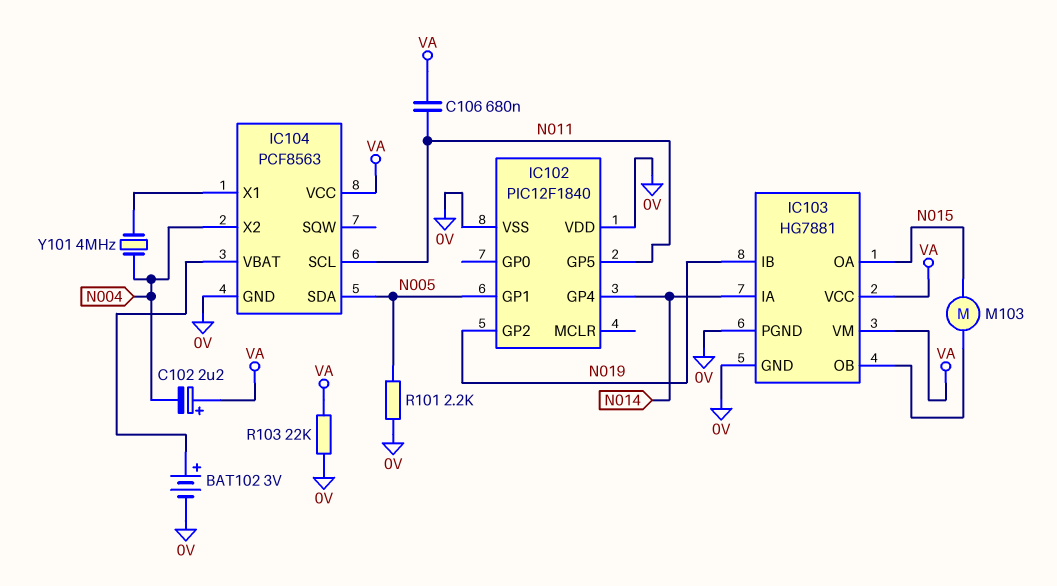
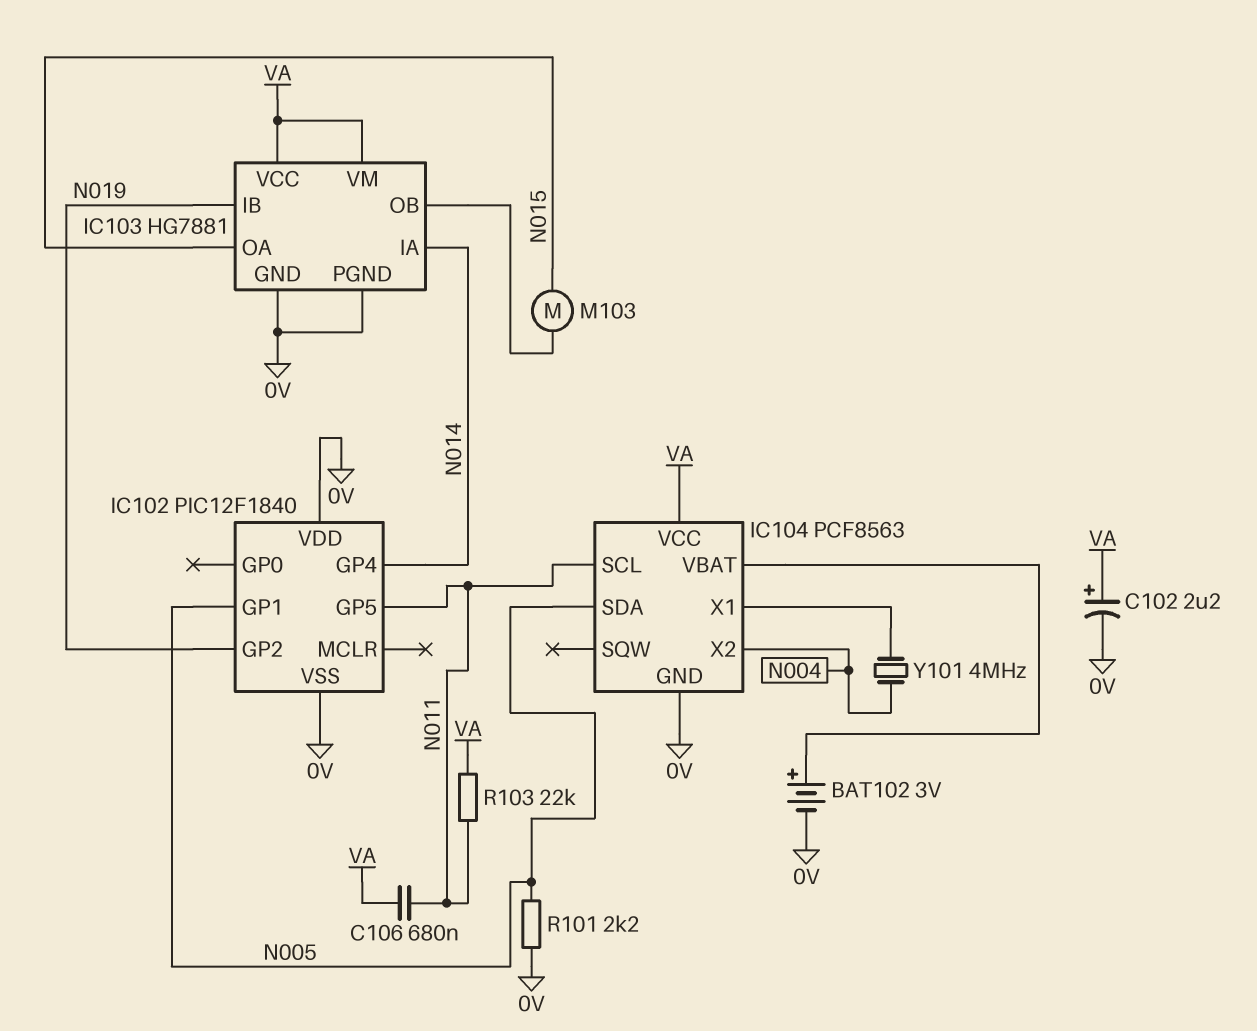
C102: 2.2uF (plus VA, minus N004) -> 2.2uF (plus VA, minus 0V)
R103: 22k (0V, VA) -> 22k (N011, VA)

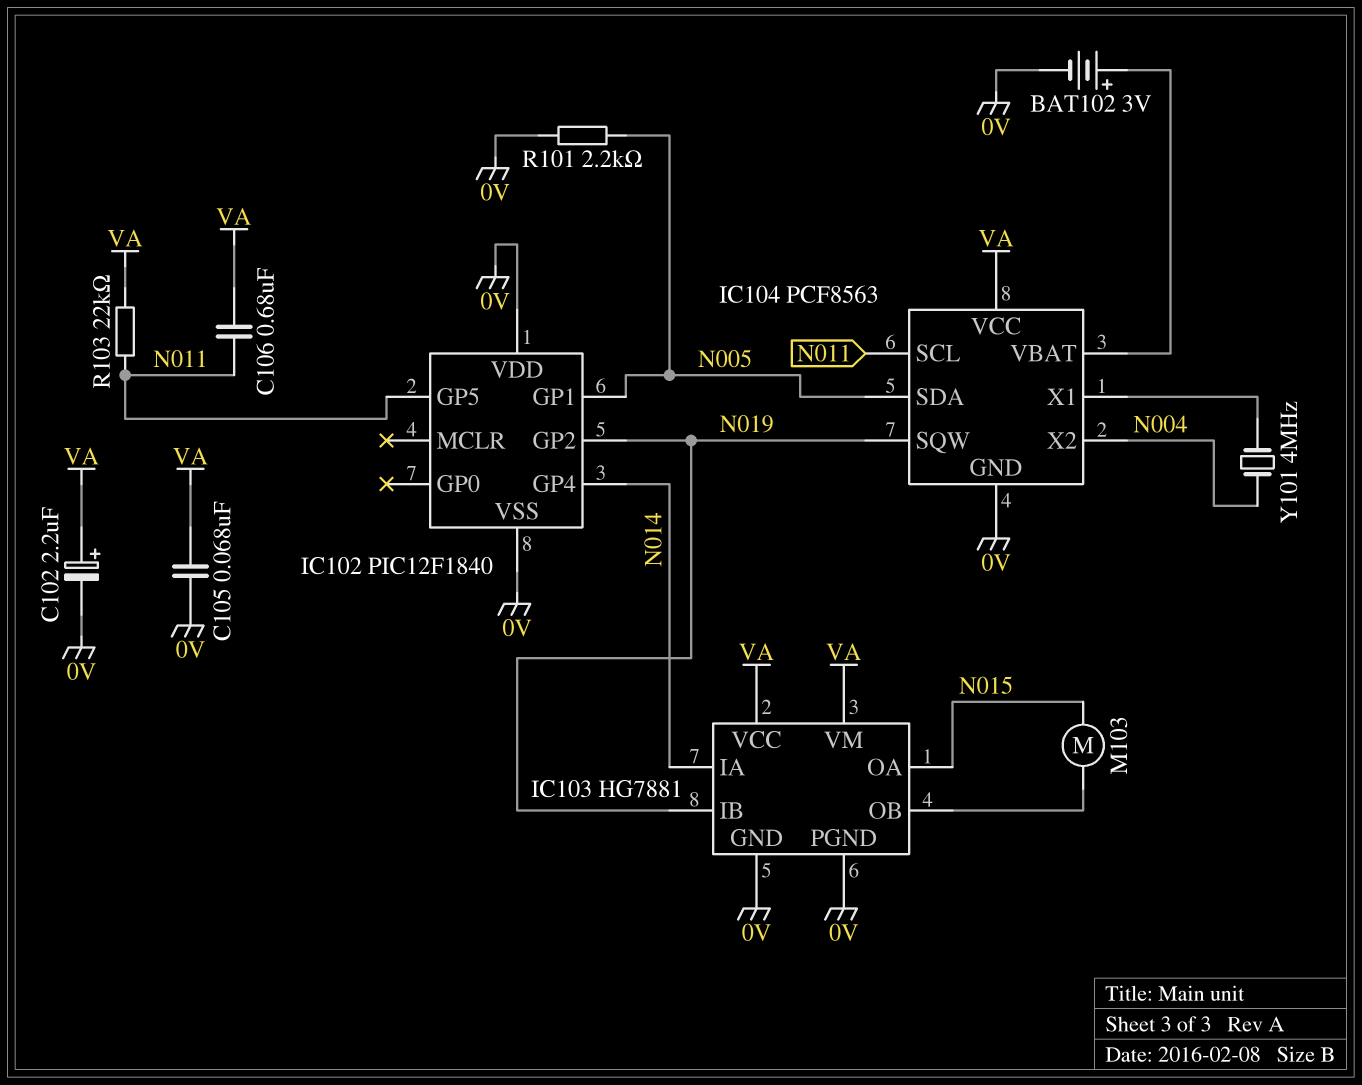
C105: none -> 68nF (0V, VA)
IC104 pin SQW: none -> N019

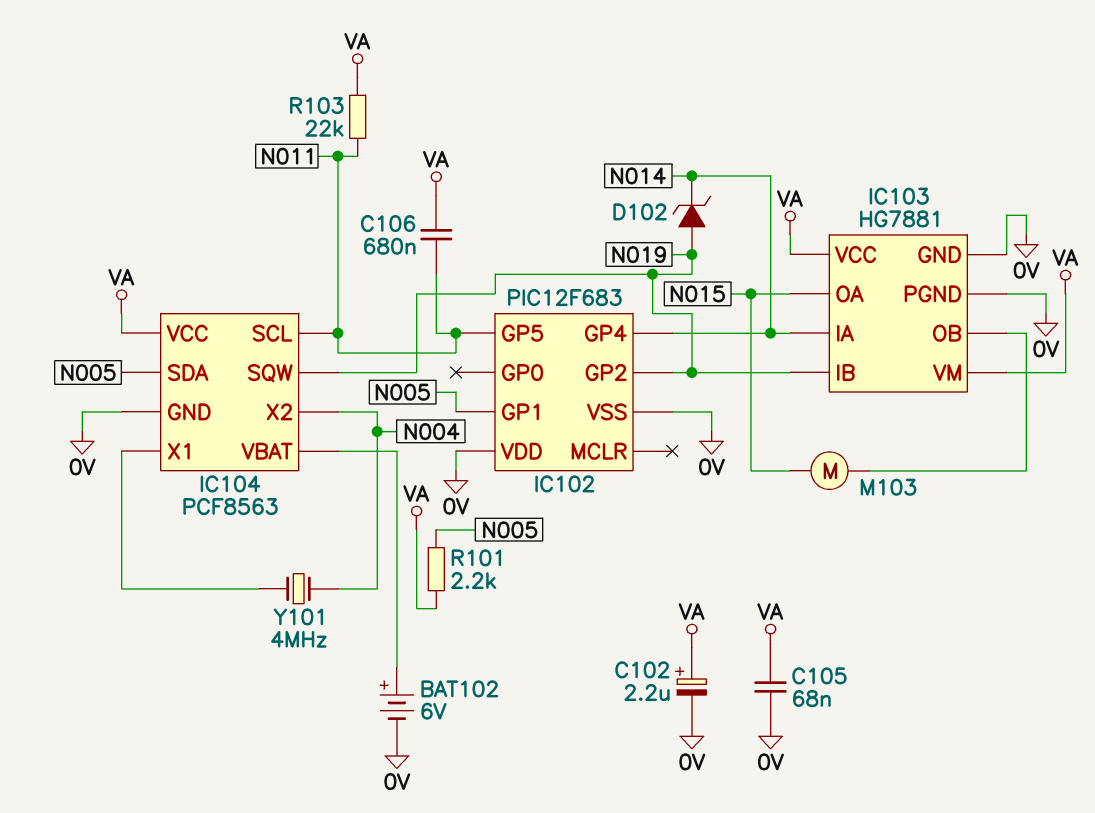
BAT102: 3V (plus IC104/VBAT, minus 0V) -> 6V (plus IC104/VBAT, minus 0V)
D102: none -> zener (A N019, K N014)
IC102: PIC12F1840 -> PIC12F683
R101: 2.2k (0V, N005) -> 2.2k (N005, VA)

